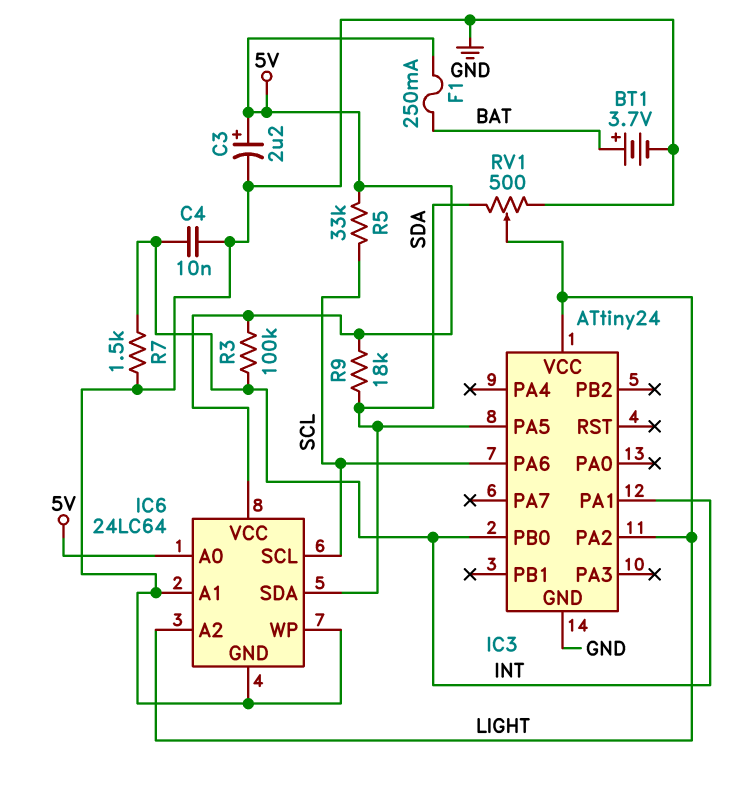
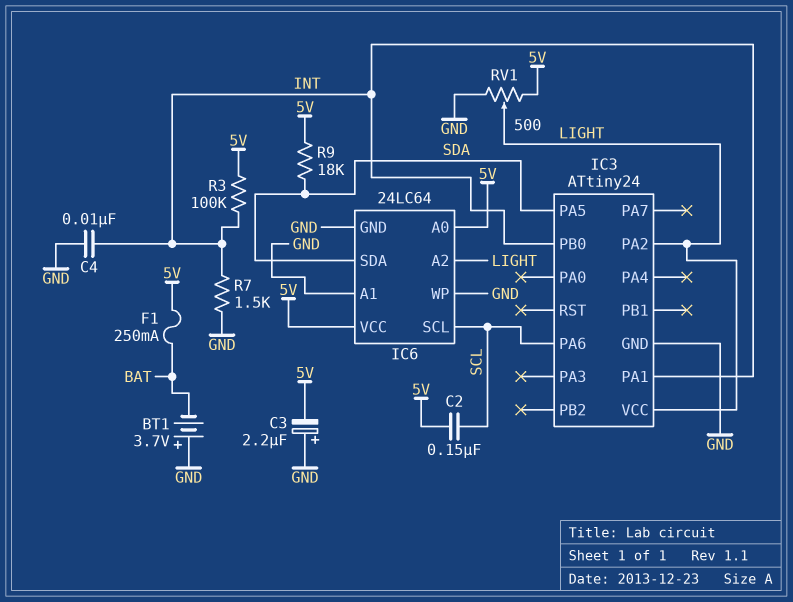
BT1: 3.7V (plus BAT, minus GND) -> 3.7V (plus GND, minus BAT)
C2: none -> 150nF (5V, SCL)
C3: 2.2uF (plus 5V, minus GND) -> 2.2uF (plus GND, minus 5V)
R5: 33k (5V, SCL) -> none
RV1: 500 (GND, SDA, wiper LIGHT) -> 500 (5V, GND, wiper LIGHT)

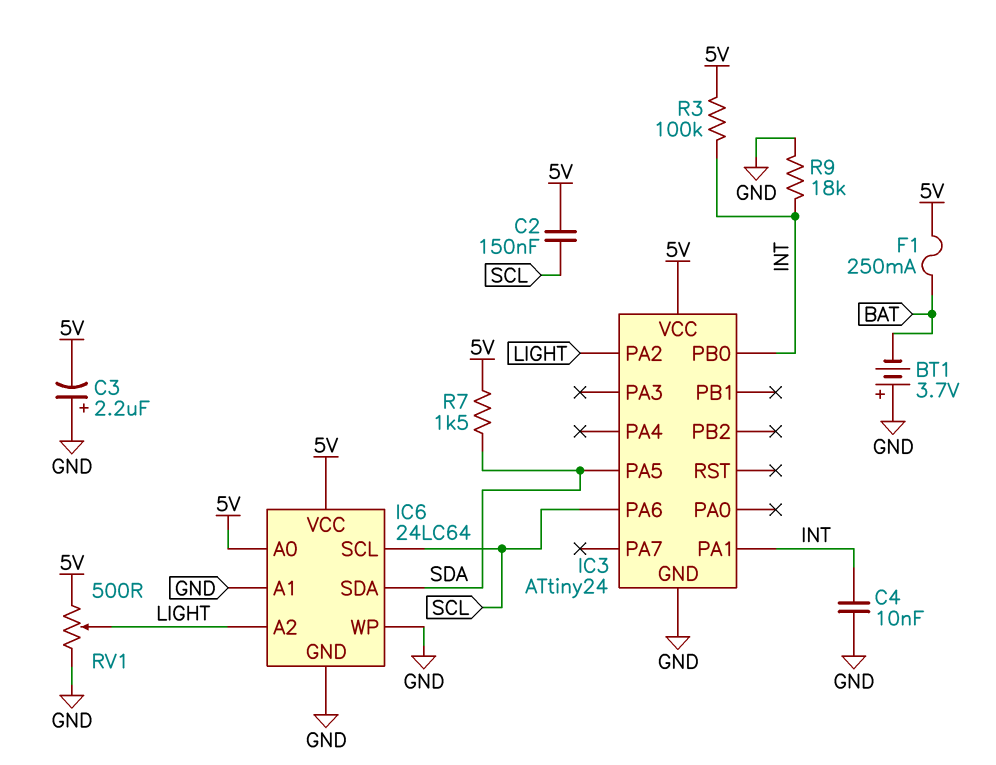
IC3 pin VCC: LIGHT -> 5V
R7: 1.5k (GND, INT) -> 1.5k (5V, SDA)
R9: 18k (5V, SDA) -> 18k (GND, INT)

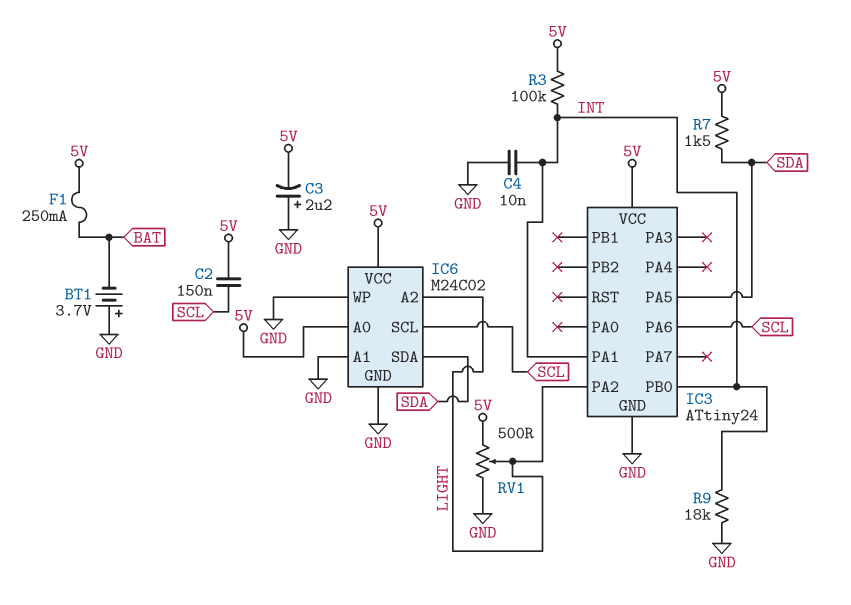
IC6: 24LC64 -> M24C02

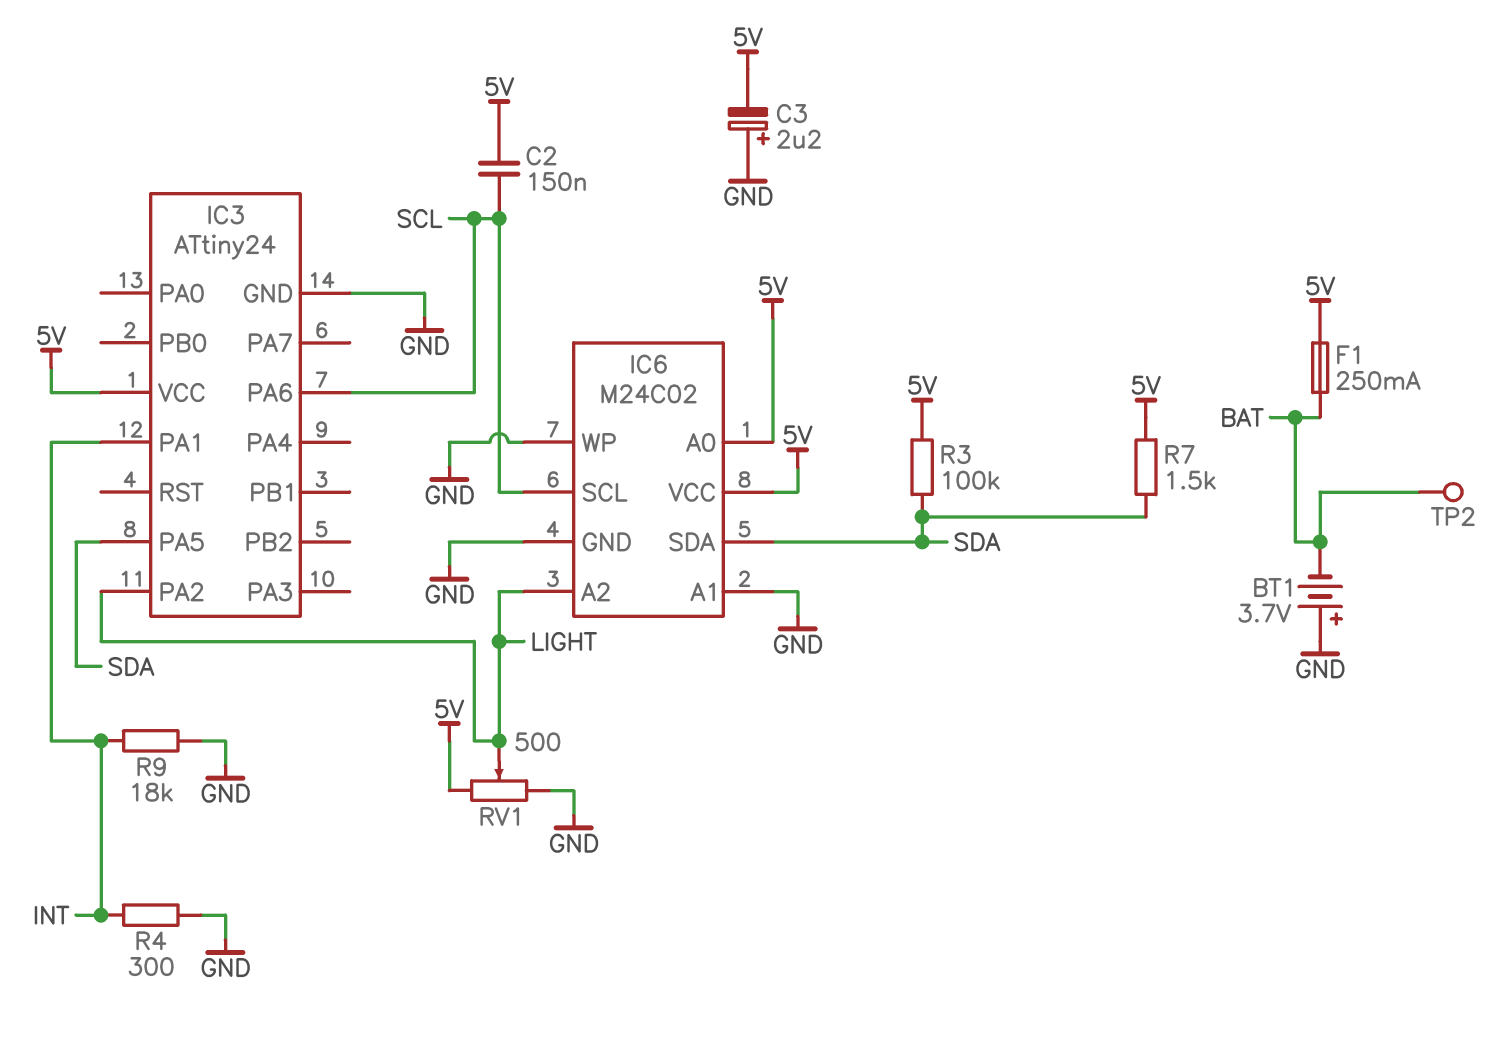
C4: 10nF (GND, INT) -> none
IC3 pin PB0: INT -> none
R3: 100k (5V, INT) -> 100k (5V, SDA)
R4: none -> 300 (GND, INT)
TP2: none -> test point (BAT)

